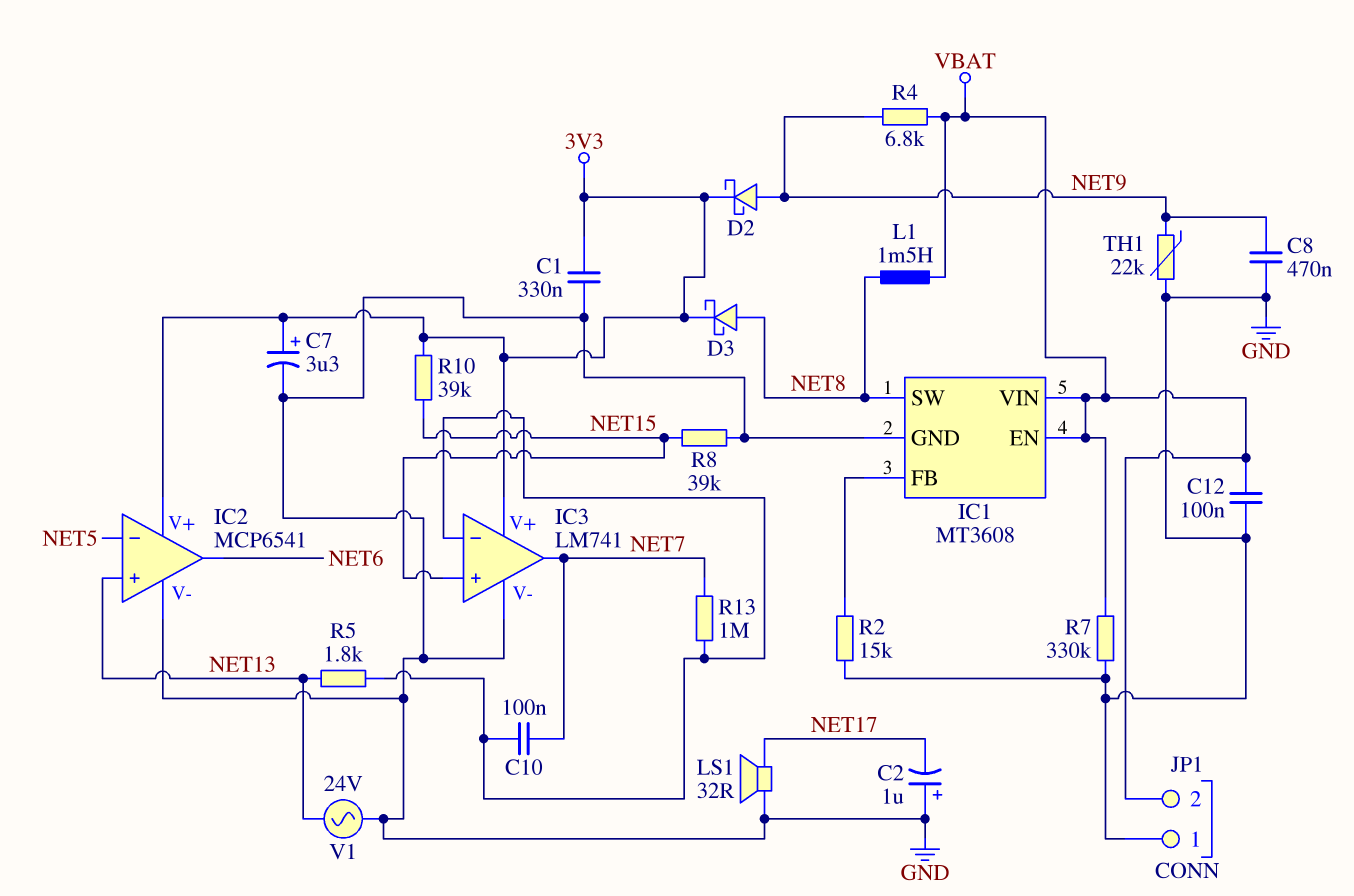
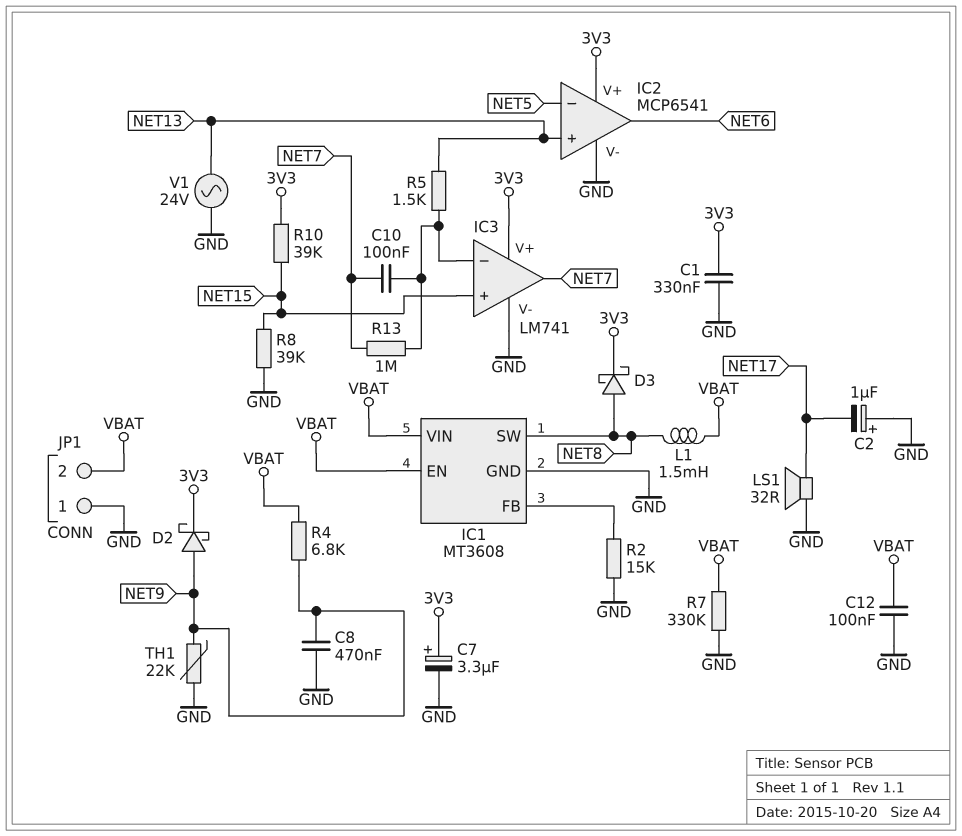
R5: 1.8k (IC3/in-, NET13) -> 1.5k (IC3/in-, NET13)

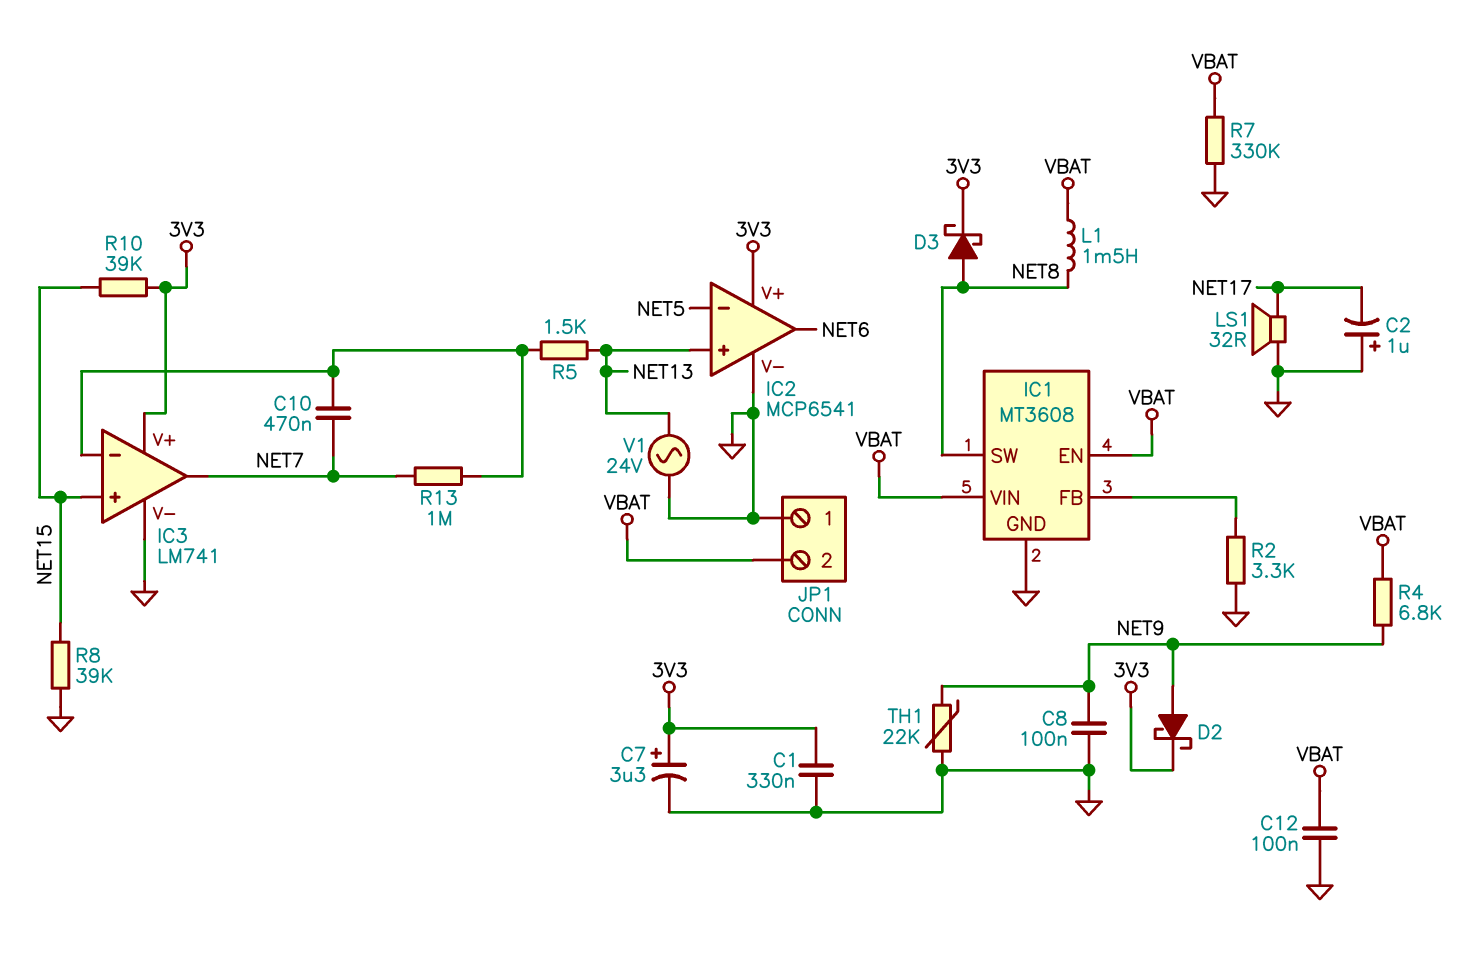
C8: 470nF (GND, NET9) -> 100nF (GND, NET9)
C10: 100nF (IC3/in-, NET7) -> 470nF (IC3/in-, NET7)
R2: 15k (GND, IC1/FB) -> 3.3k (GND, IC1/FB)

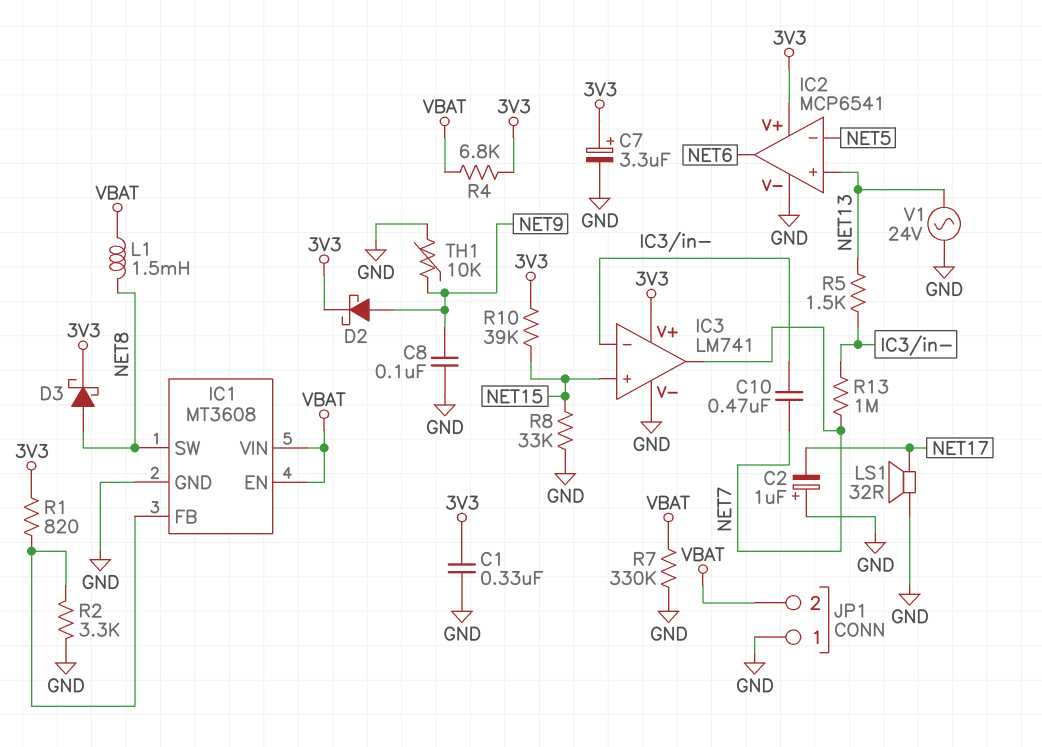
C12: 100nF (GND, VBAT) -> none
R1: none -> 820 (3V3, IC1/FB)
R4: 6.8k (NET9, VBAT) -> 6.8k (3V3, VBAT)
R8: 39k (GND, NET15) -> 33k (GND, NET15)
TH1: 22k (GND, NET9) -> 10k (GND, NET9)

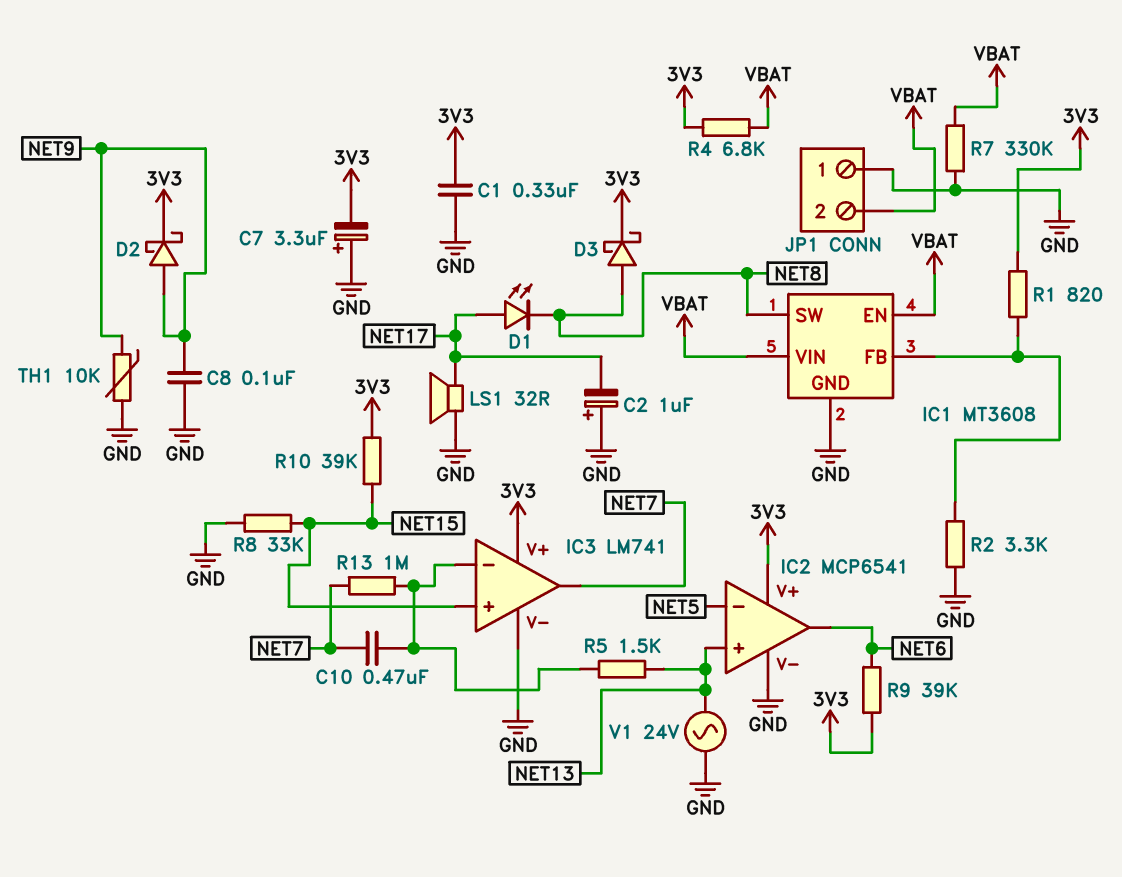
C7: 3.3uF (plus 3V3, minus GND) -> 3.3uF (plus GND, minus 3V3)
D1: none -> LED (A NET17, K NET8)
L1: 1.5mH (NET8, VBAT) -> none
R9: none -> 39k (3V3, NET6)

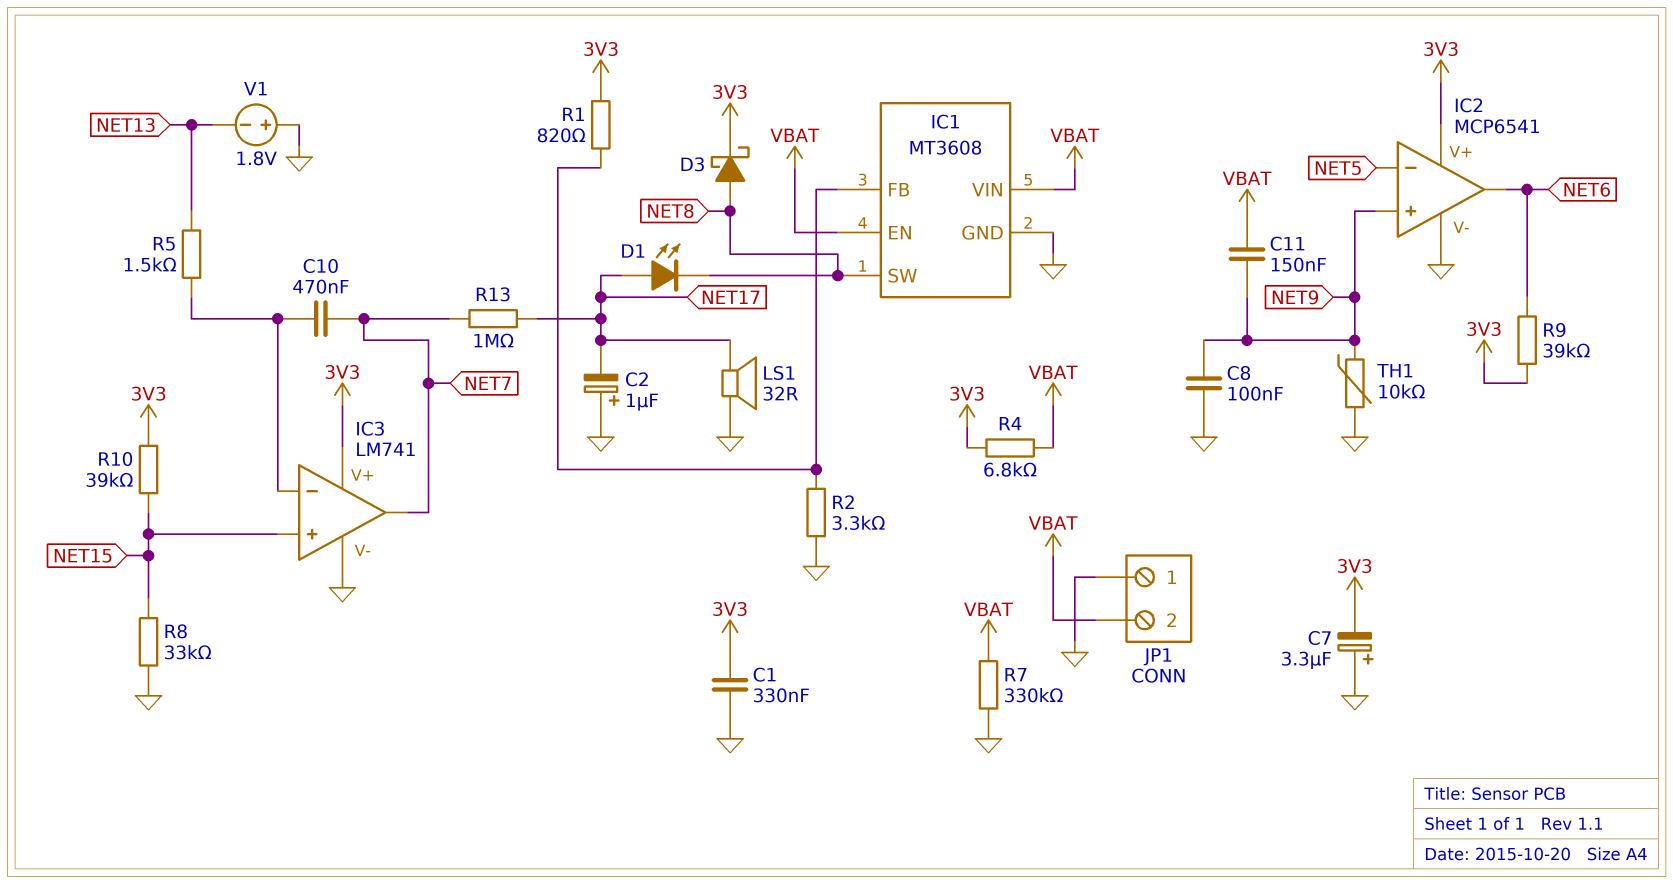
C11: none -> 150nF (NET9, VBAT)
D2: schottky (A NET9, K 3V3) -> none
IC2 pin in+: NET13 -> NET9
R13: 1M (IC3/in-, NET7) -> 1M (NET7, NET17)
V1: AC 24V (GND, NET13) -> 1.8V (plus GND, minus NET13)

